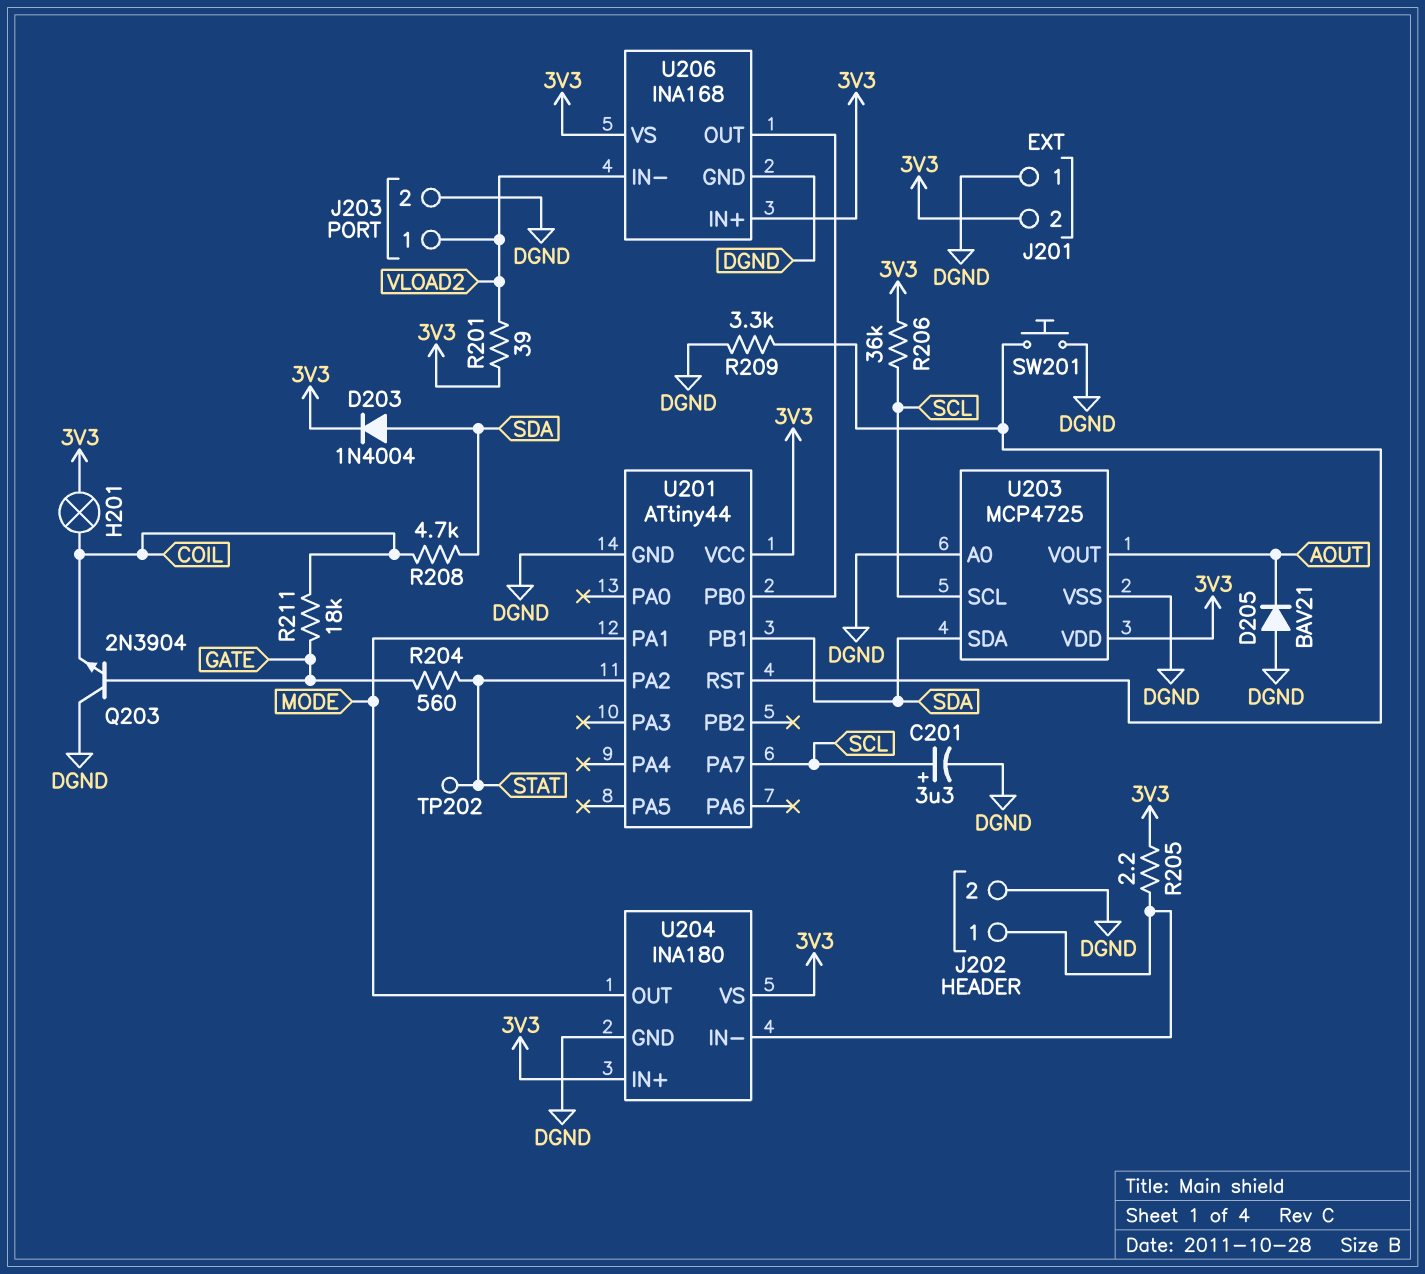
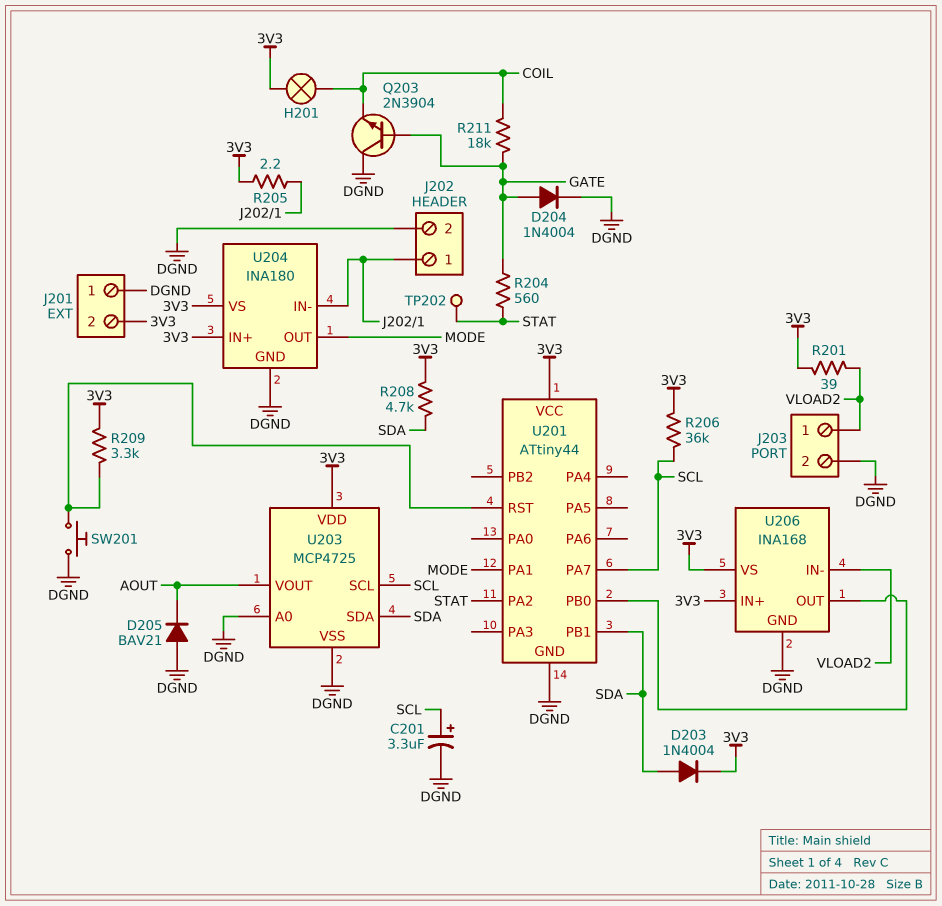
D204: none -> diode 1N4004 (A GATE, K DGND)
R208: 4.7k (COIL, SDA) -> 4.7k (3V3, SDA)
R209: 3.3k (DGND, U201/RST) -> 3.3k (3V3, U201/RST)

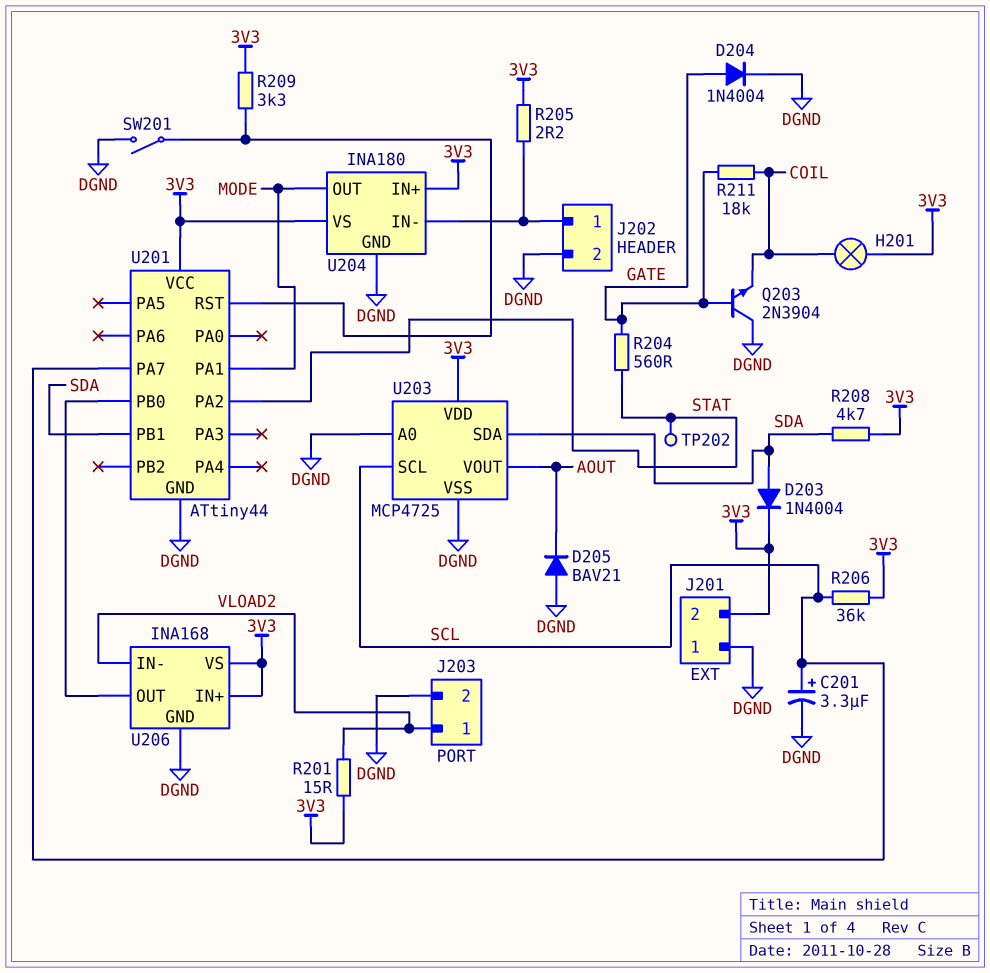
R201: 39 (3V3, VLOAD2) -> 15 (3V3, VLOAD2)
SW201: button (DGND, U201/RST) -> switch (DGND, U201/RST)

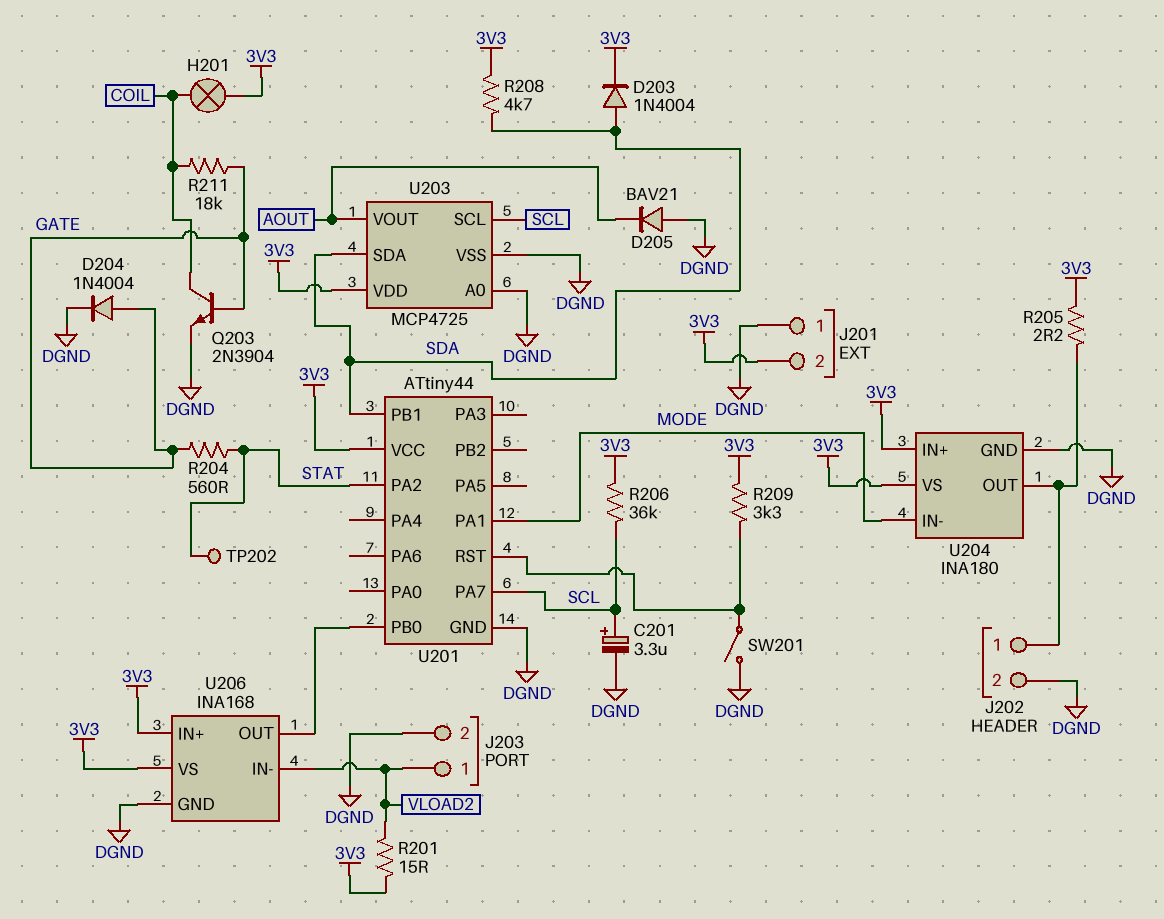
Q203: NPN 2N3904 (B GATE, C DGND, E COIL) -> NPN 2N3904 (B GATE, C COIL, E DGND)
U204 pin IN-: J202/1 -> MODE
U204 pin OUT: MODE -> J202/1

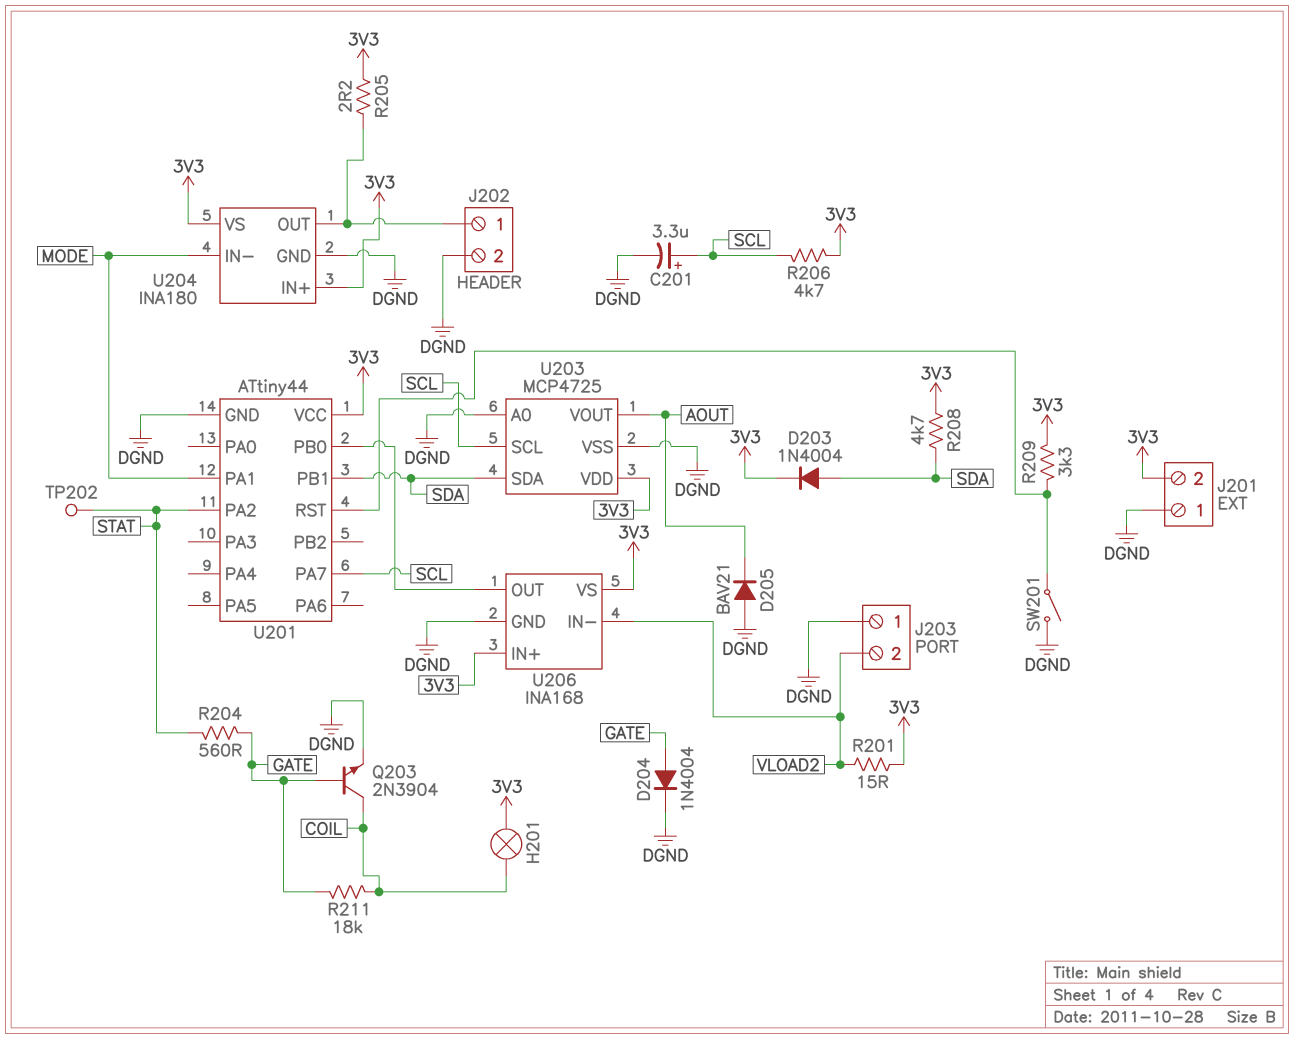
J203 pin 1: VLOAD2 -> DGND
J203 pin 2: DGND -> VLOAD2
R206: 36k (3V3, SCL) -> 4.7k (3V3, SCL)

